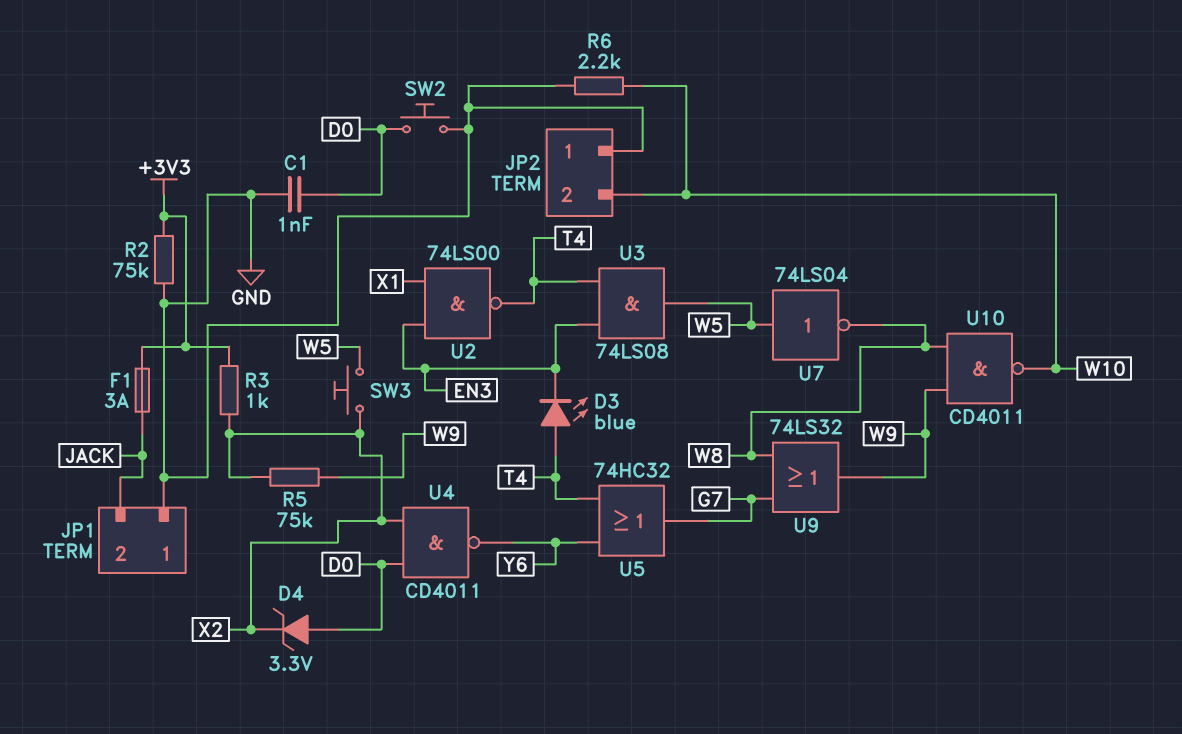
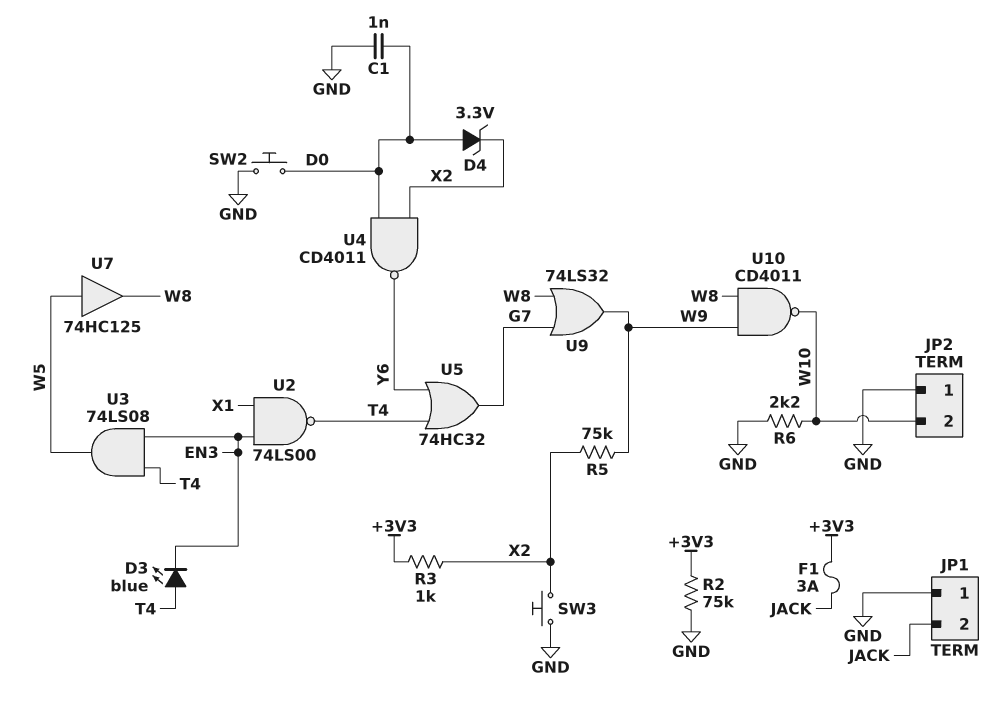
SW3: button (W5, X2) -> button (GND, X2)
U7: NOT 74LS04 (in W5, out W8) -> buffer 74HC125 (in W5, out W8)

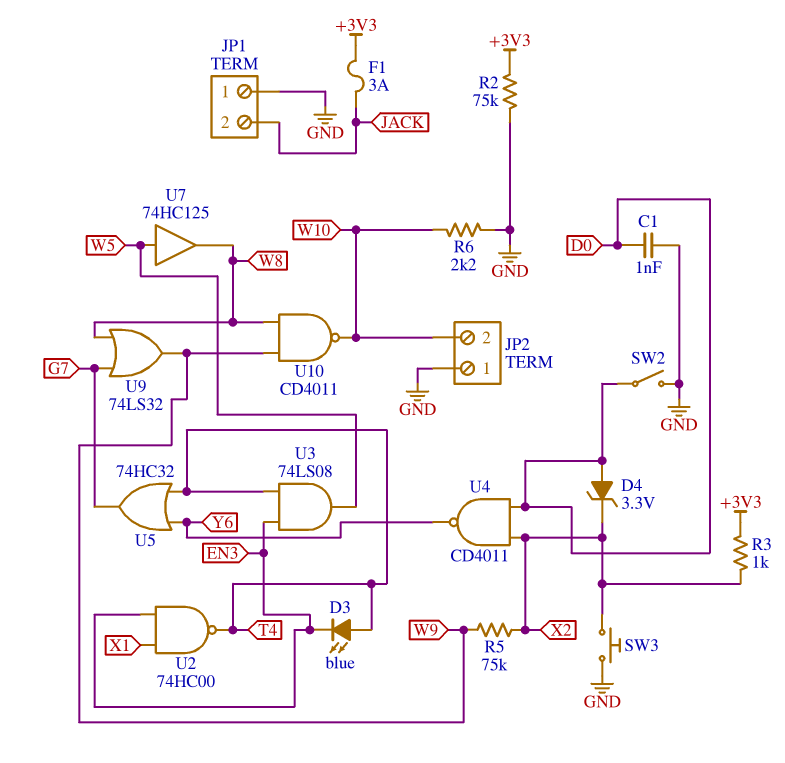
SW2: button (D0, GND) -> switch (D0, GND)
U2: NAND 74LS00 (in EN3, in X1, out T4) -> NAND 74HC00 (in EN3, in X1, out T4)

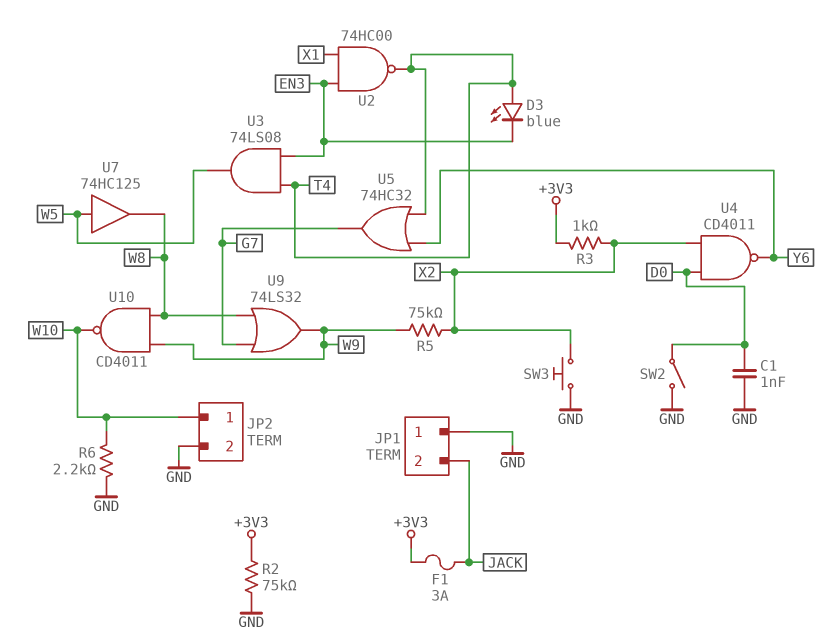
D4: zener 3.3V (A D0, K X2) -> none
JP2 pin 1: GND -> W10
JP2 pin 2: W10 -> GND

